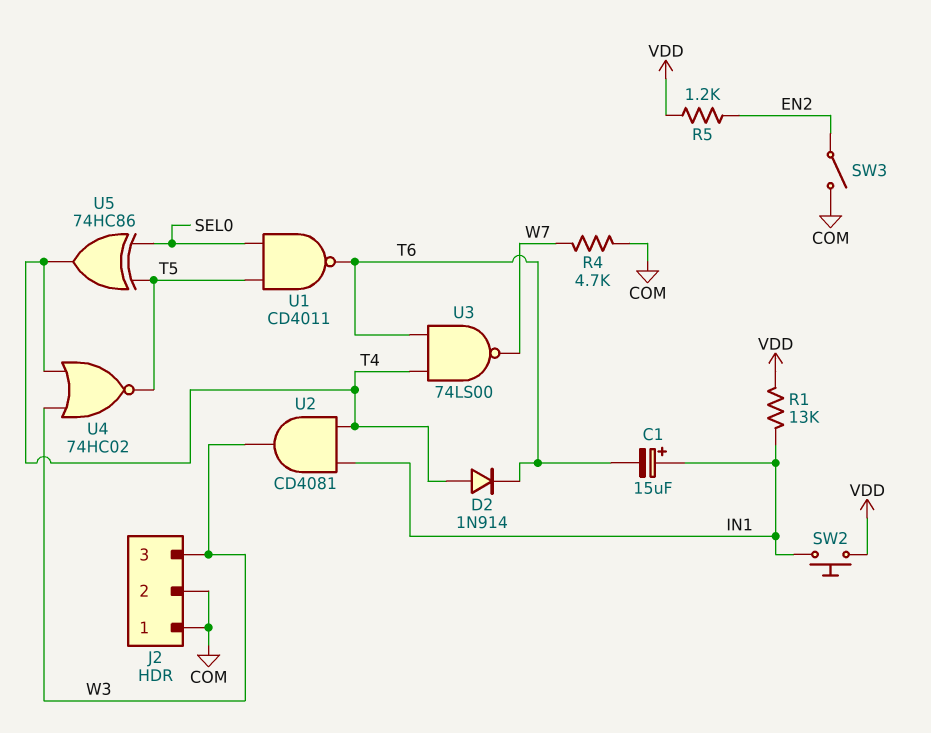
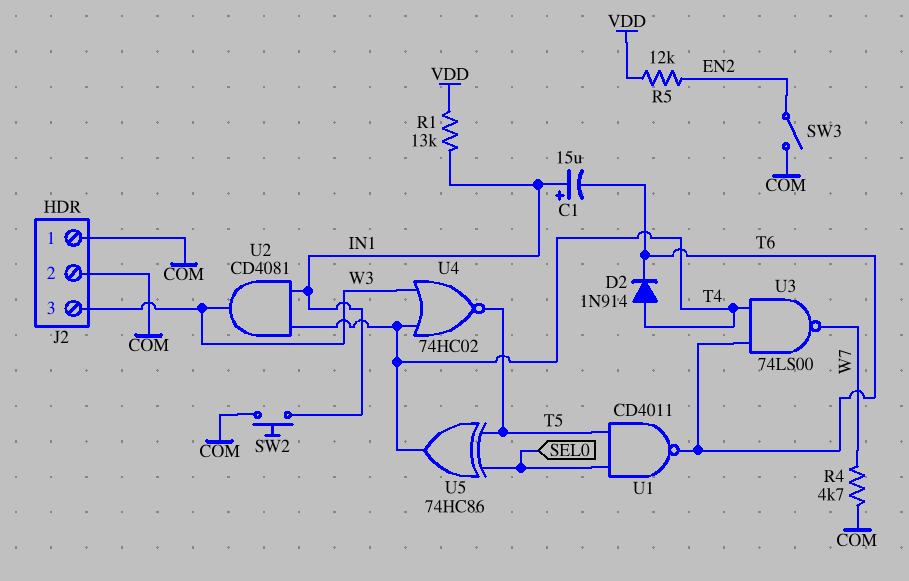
R5: 1.2k (EN2, VDD) -> 12k (EN2, VDD)
SW2: button (IN1, VDD) -> button (COM, IN1)

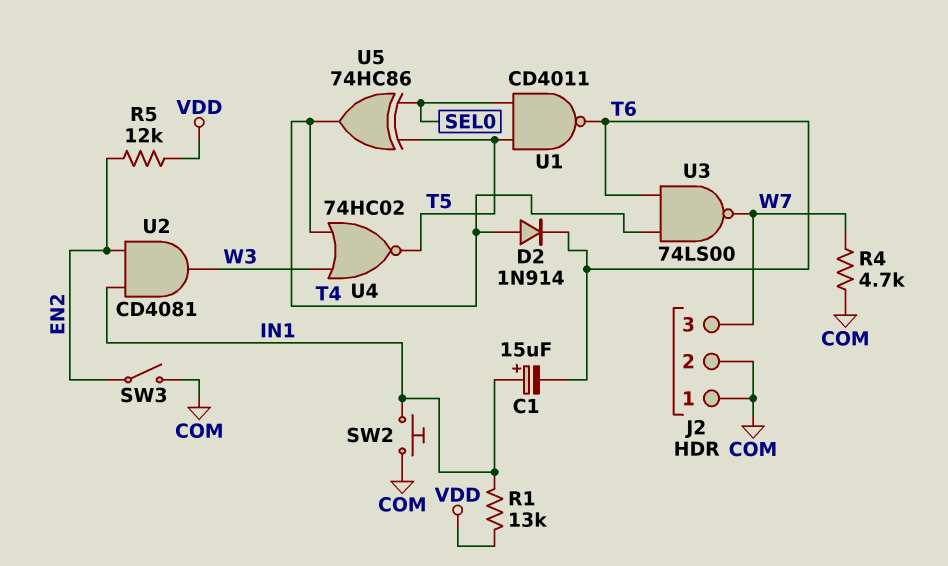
J2 pin 3: W3 -> W7
U2: AND CD4081 (in IN1, in T4, out W3) -> AND CD4081 (in EN2, in IN1, out W3)

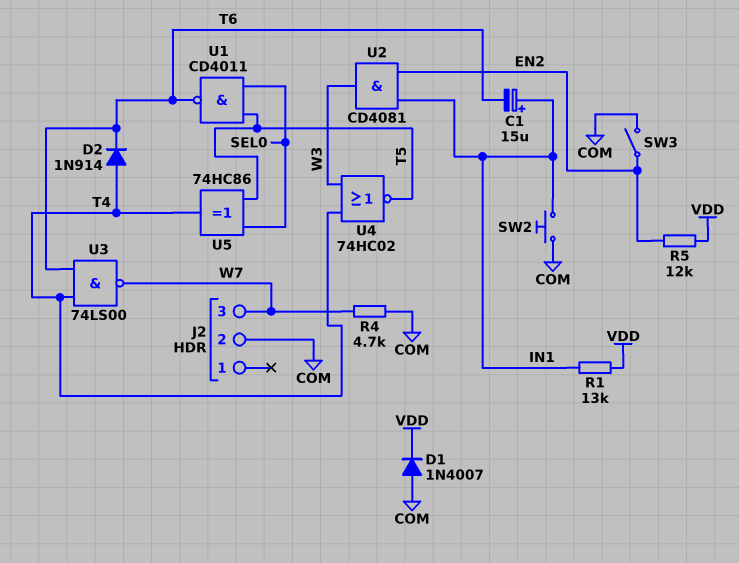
D1: none -> diode 1N4007 (A COM, K VDD)
J2 pin 1: COM -> none

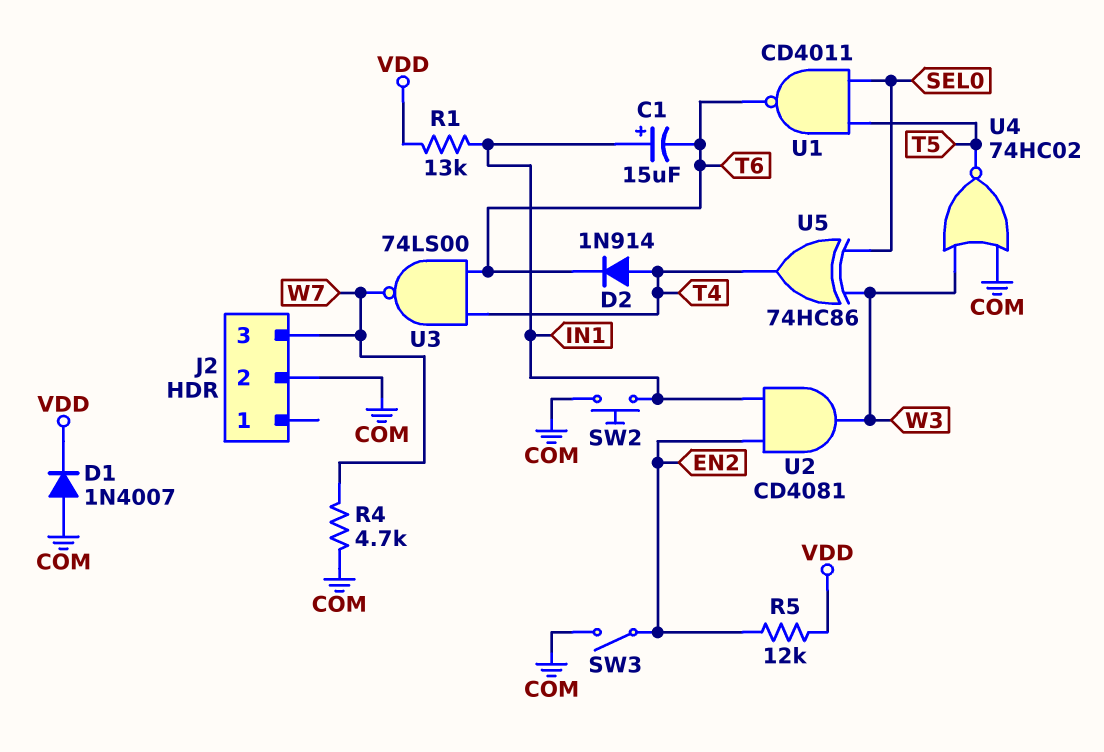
U4: NOR 74HC02 (in T4, in W3, out T5) -> NOR 74HC02 (in COM, in W3, out T5)
U5: XOR 74HC86 (in SEL0, in T5, out T4) -> XOR 74HC86 (in SEL0, in W3, out T4)

